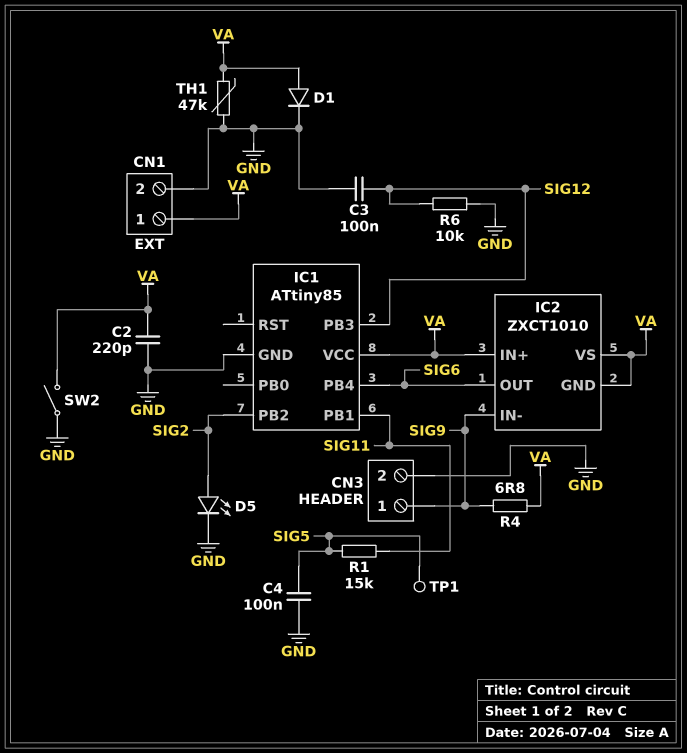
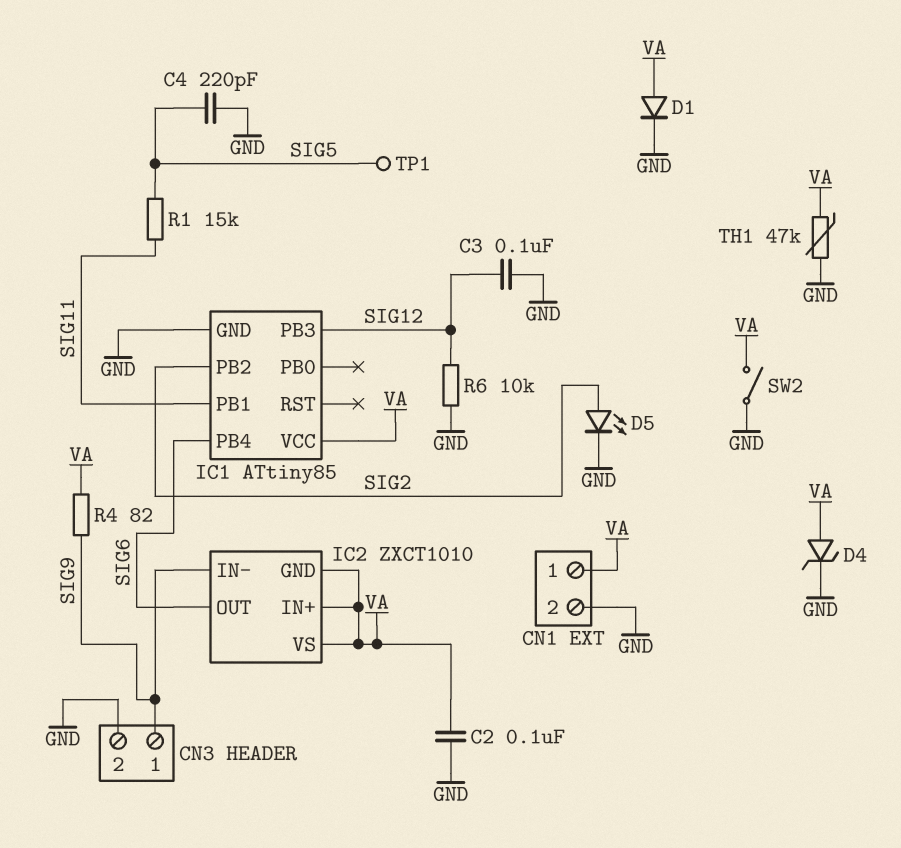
C2: 220pF (GND, VA) -> 100nF (GND, VA)
C4: 100nF (GND, SIG5) -> 220pF (GND, SIG5)
D4: none -> zener (A VA, K GND)
R4: 6.8 (SIG9, VA) -> 82 (SIG9, VA)

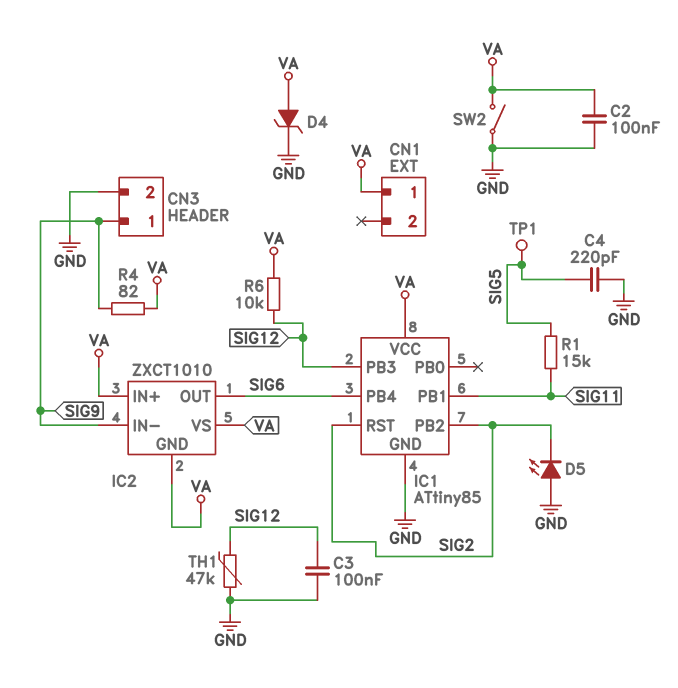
CN1 pin 2: GND -> none
D1: diode (A VA, K GND) -> none
D5: LED (A SIG2, K GND) -> LED (A GND, K SIG2)
IC1 pin RST: none -> SIG2
R6: 10k (GND, SIG12) -> 10k (SIG12, VA)
TH1: 47k (GND, VA) -> 47k (GND, SIG12)

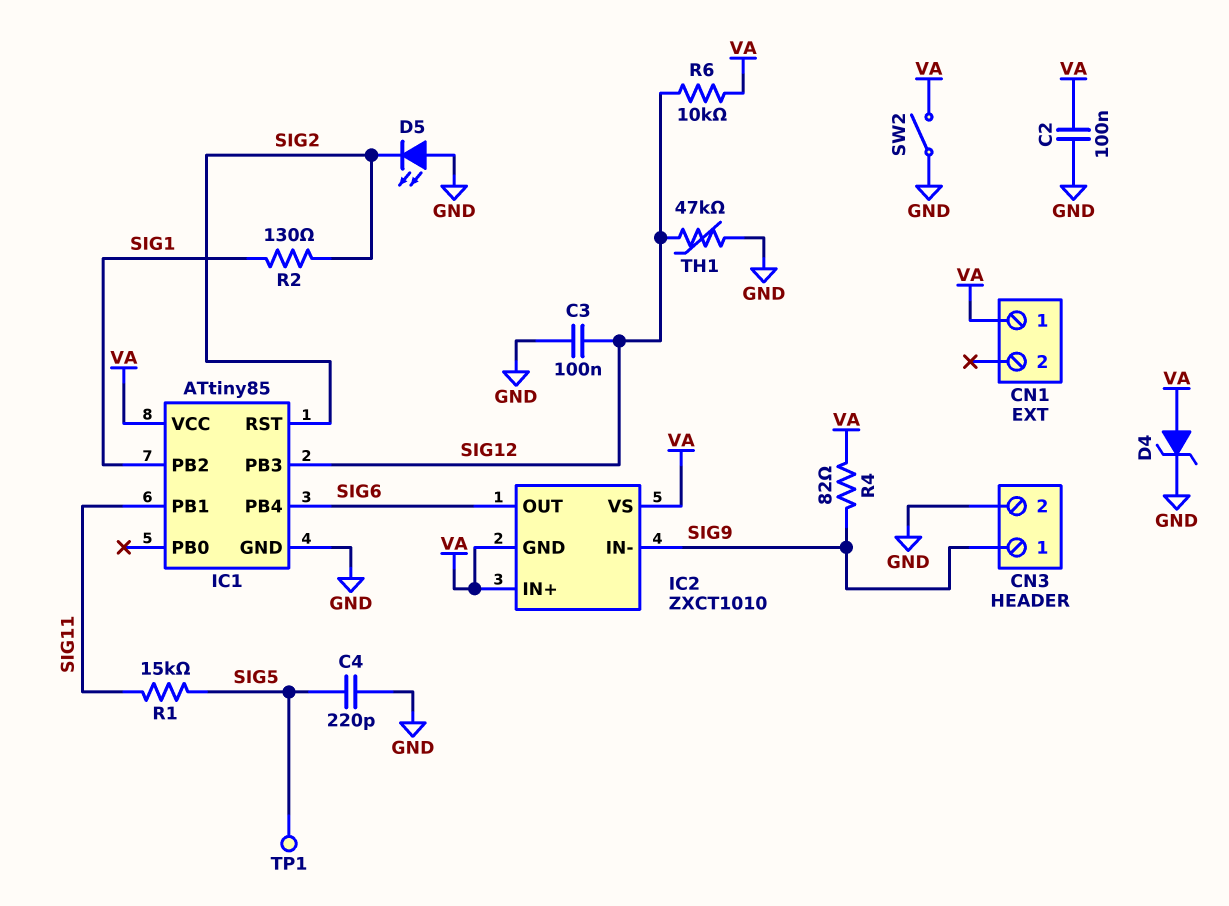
IC1 pin PB2: SIG2 -> SIG1
R2: none -> 130 (SIG1, SIG2)

